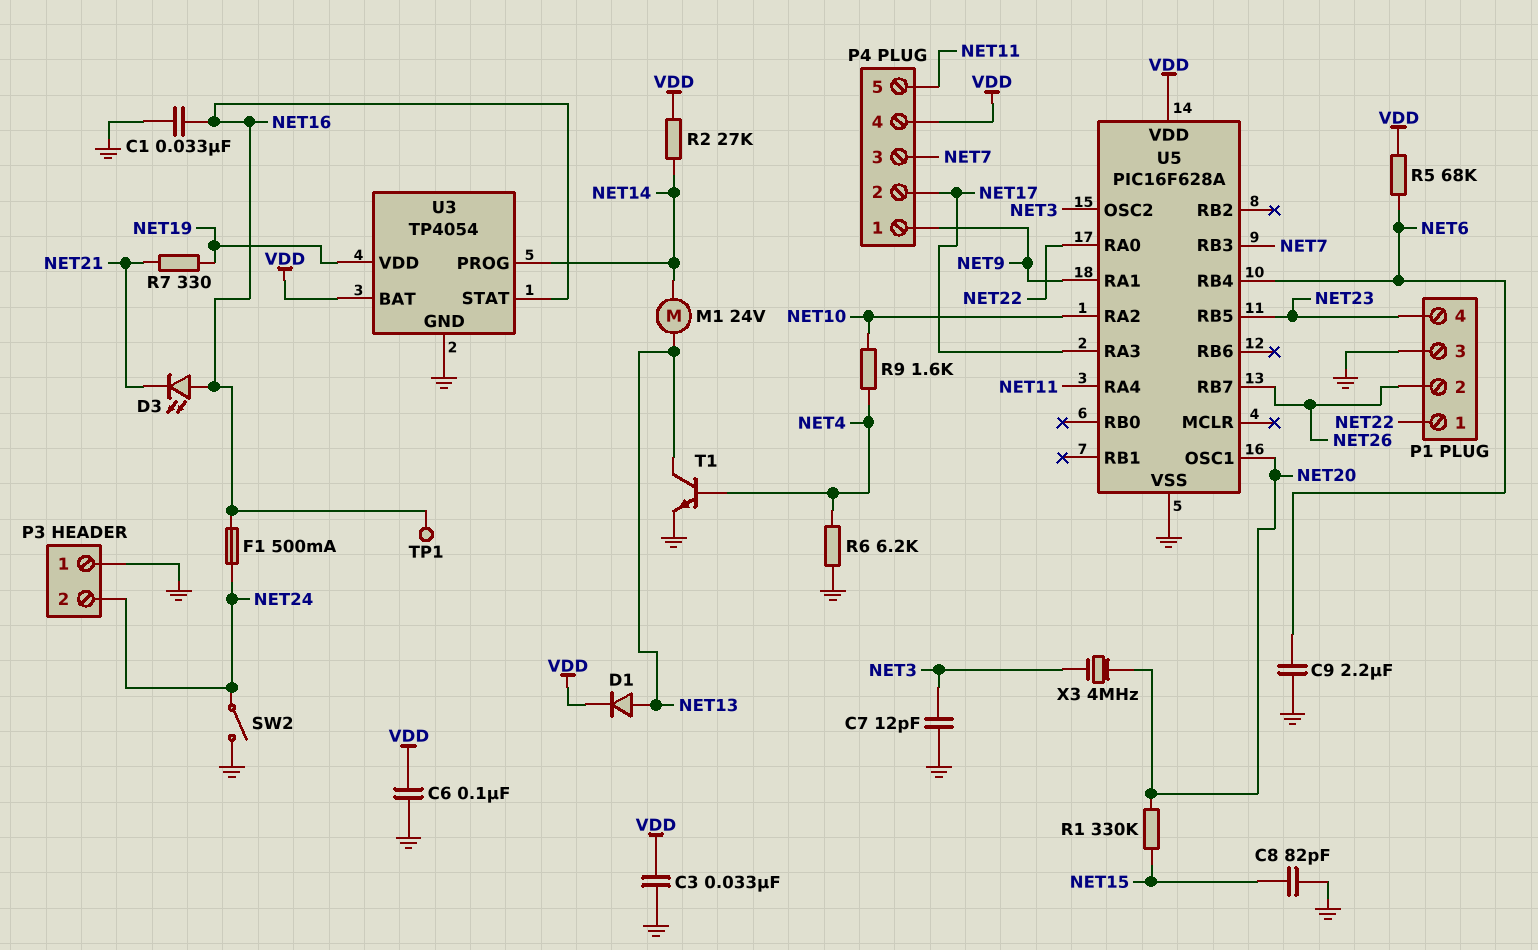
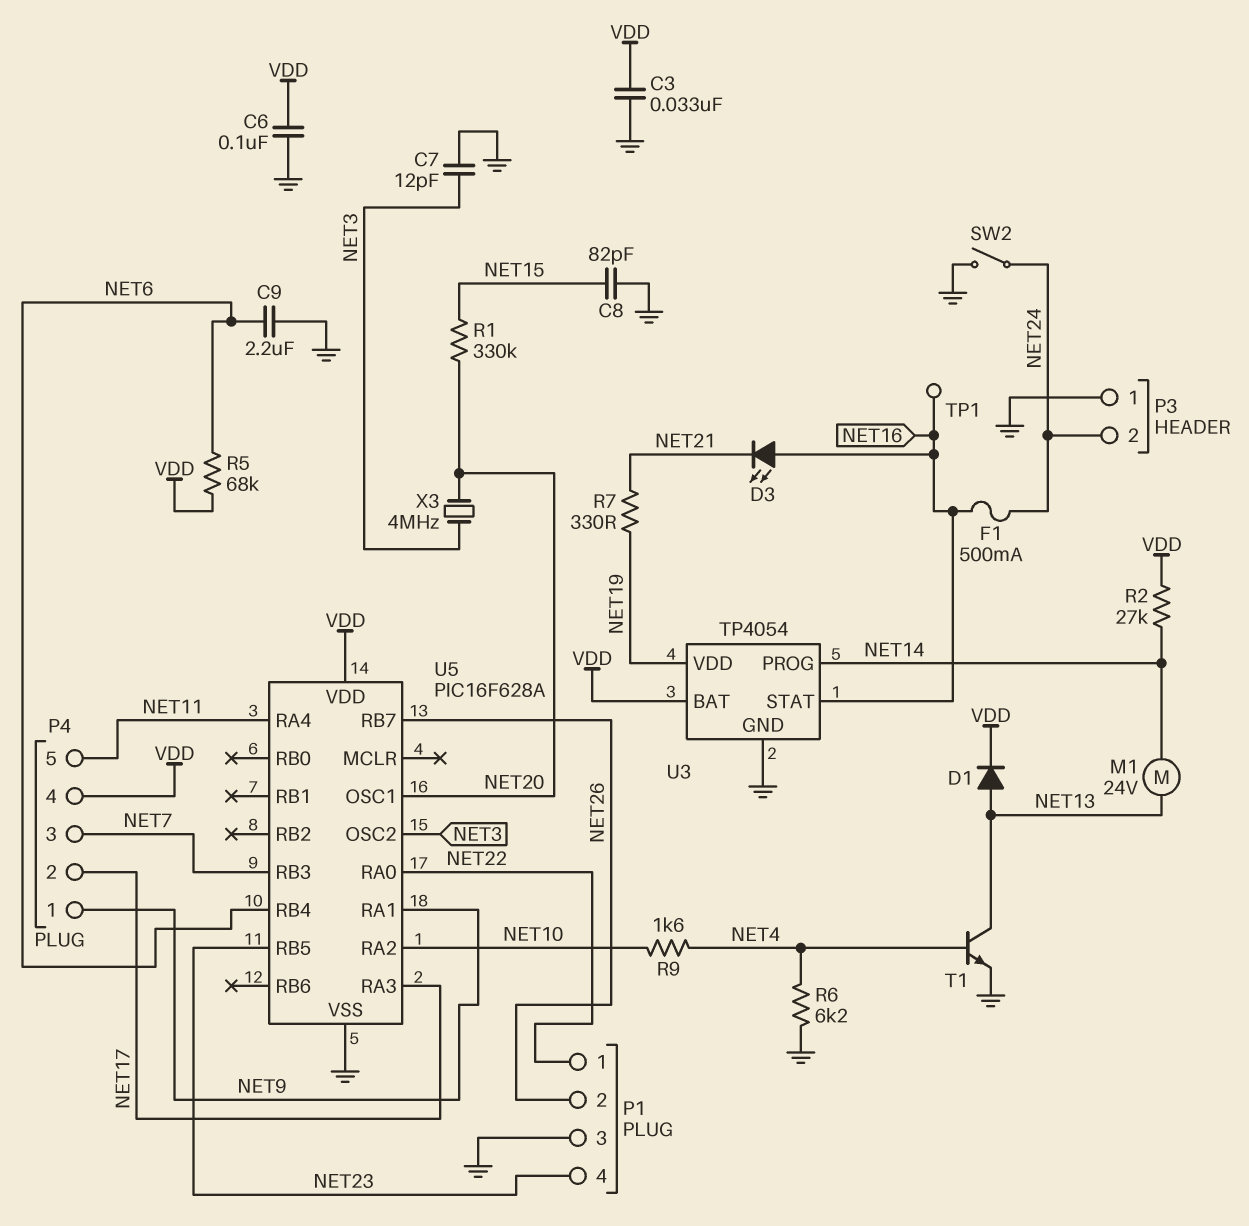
C1: 33nF (GND, NET16) -> none

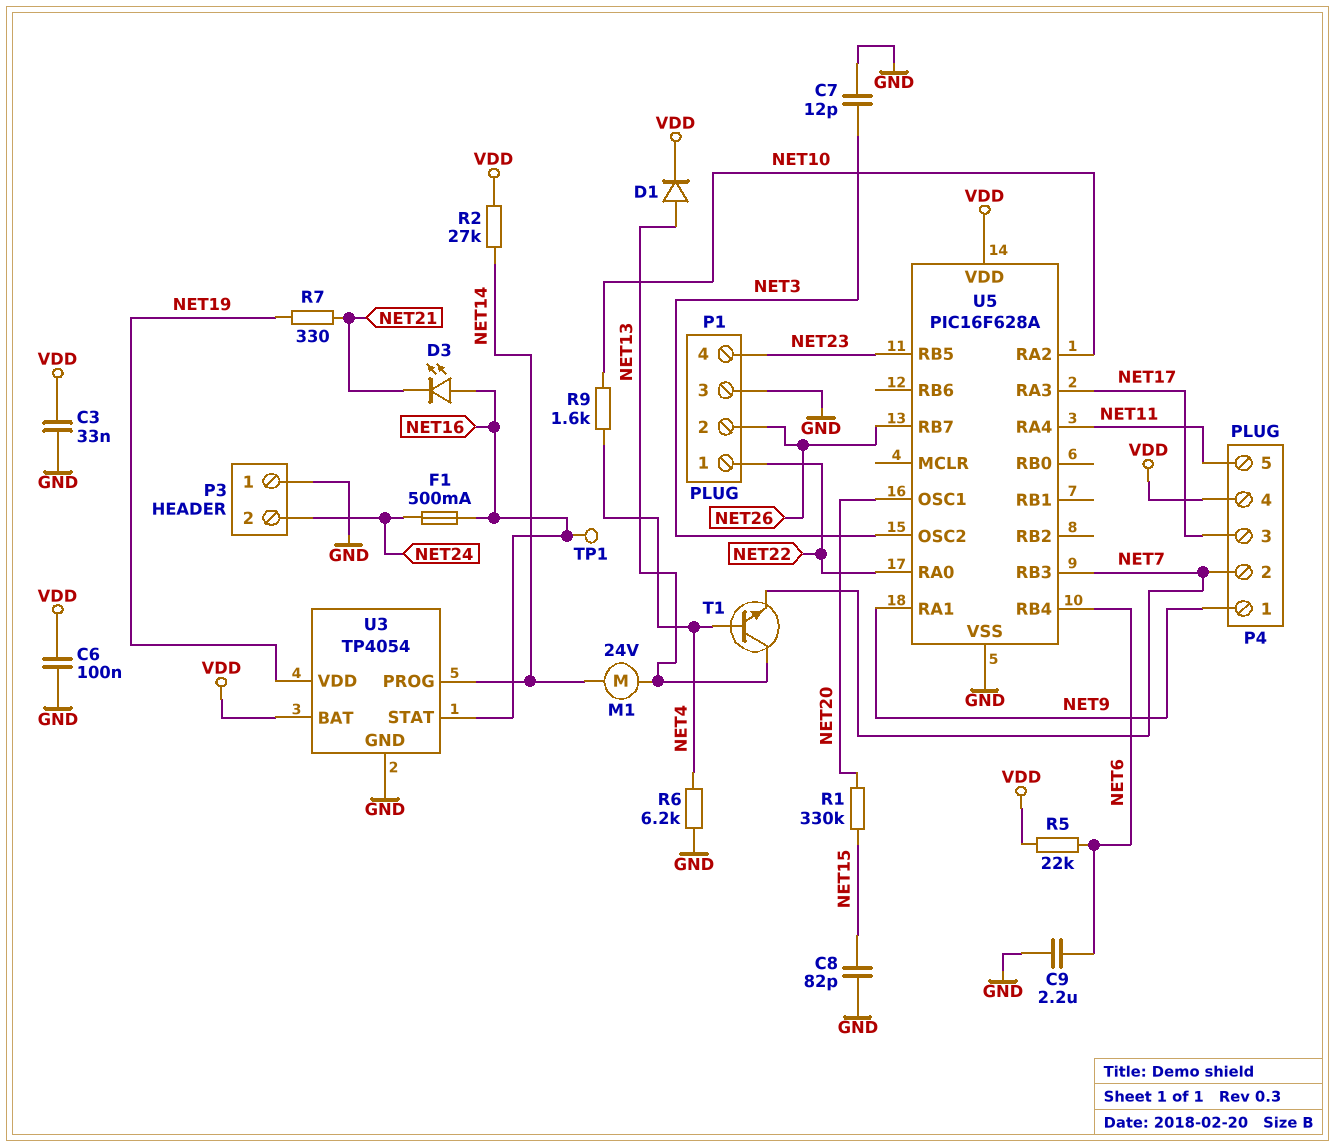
P4 pin 2: NET17 -> NET7
P4 pin 3: NET7 -> NET17
R5: 68k (NET6, VDD) -> 22k (NET6, VDD)
SW2: switch (GND, NET24) -> none
T1: NPN (B NET4, C NET13, E GND) -> NPN (B NET4, C NET13, E NET7)
X3: 4MHz (NET3, NET20) -> none

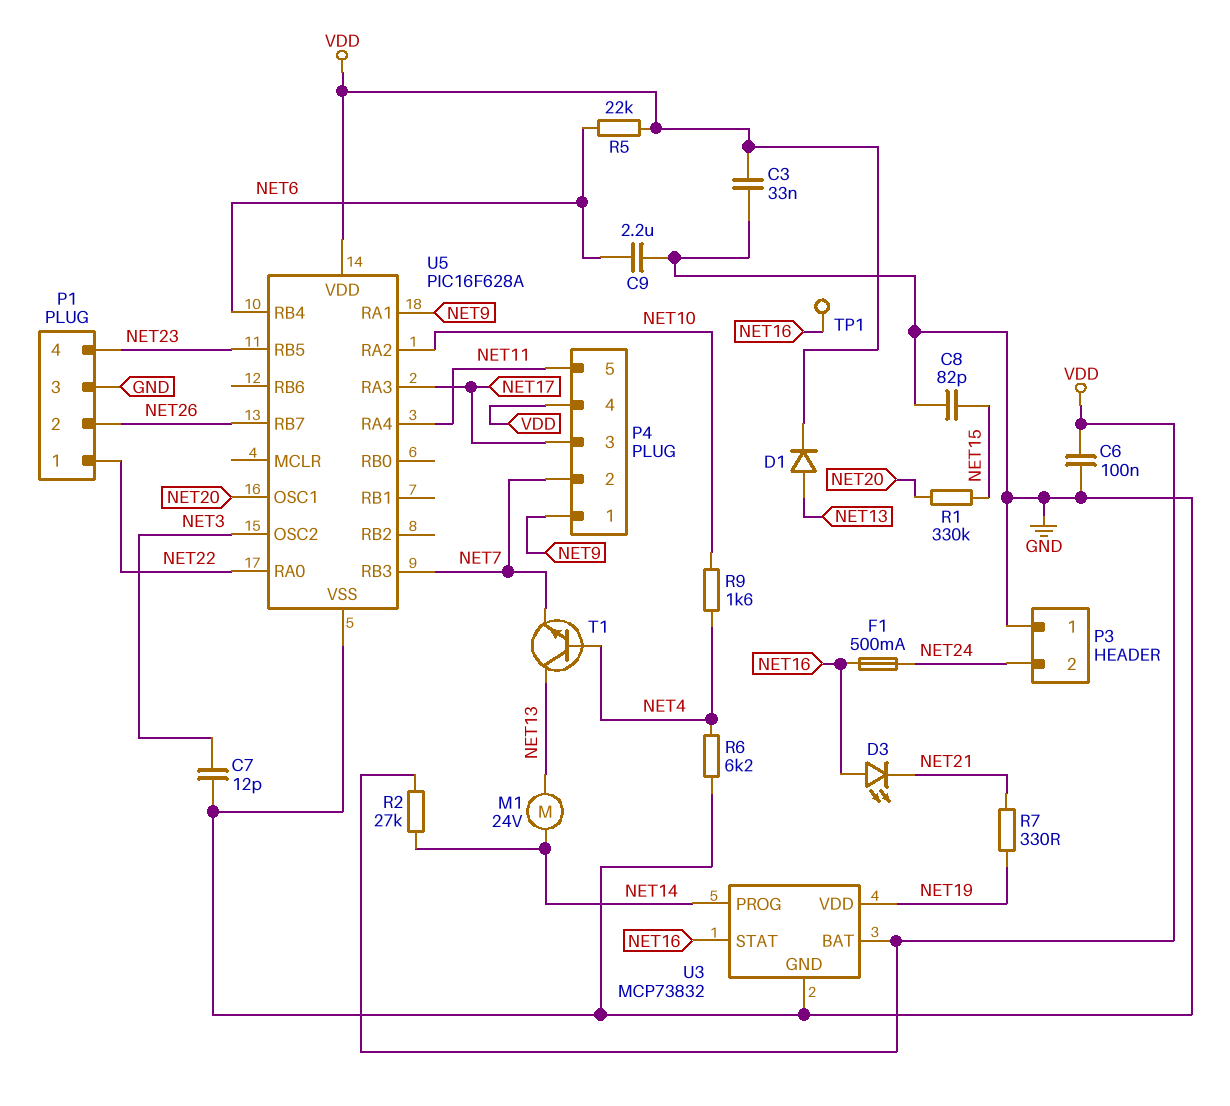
U3: TP4054 -> MCP73832

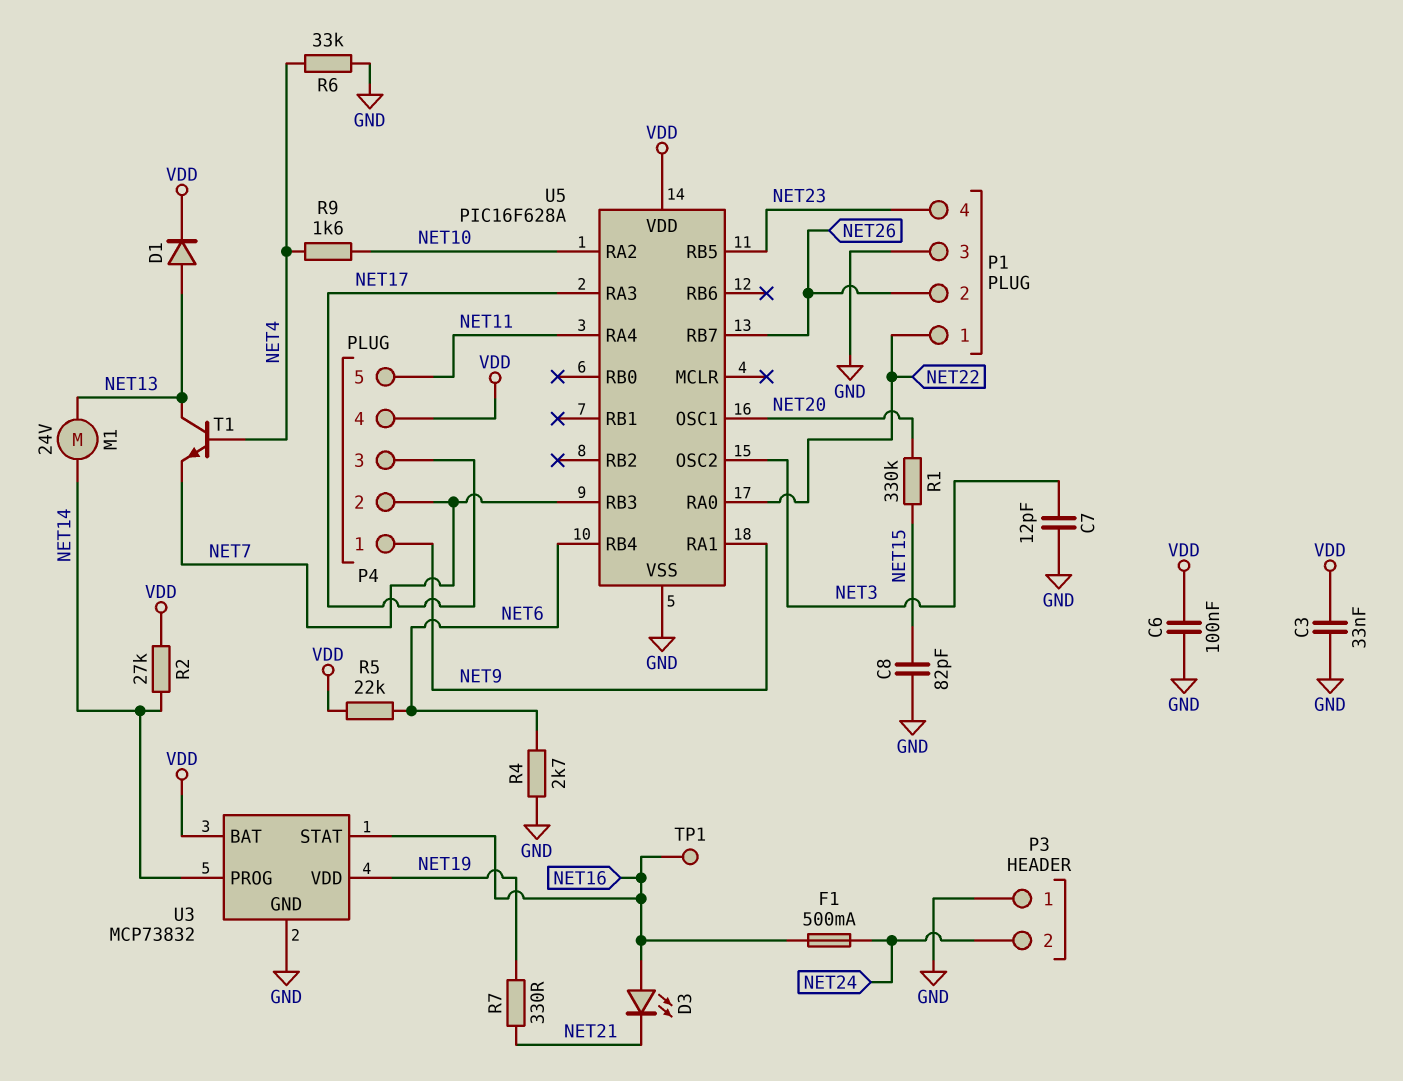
C9: 2.2uF (GND, NET6) -> none
R4: none -> 2.7k (GND, NET6)
R6: 6.2k (GND, NET4) -> 33k (GND, NET4)

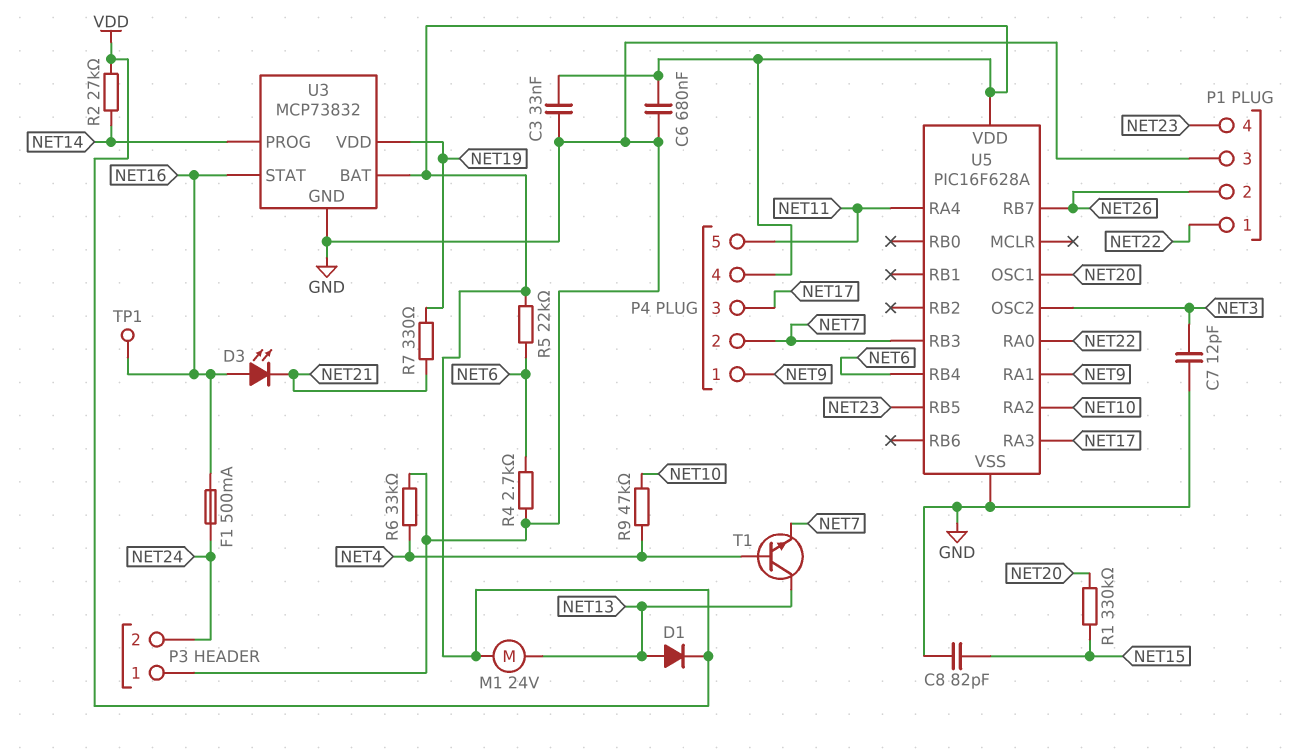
C6: 100nF (GND, VDD) -> 680nF (GND, VDD)
M1: motor 24V (NET13, NET14) -> motor 24V (NET13, VDD)
R9: 1.6k (NET4, NET10) -> 47k (NET4, NET10)

